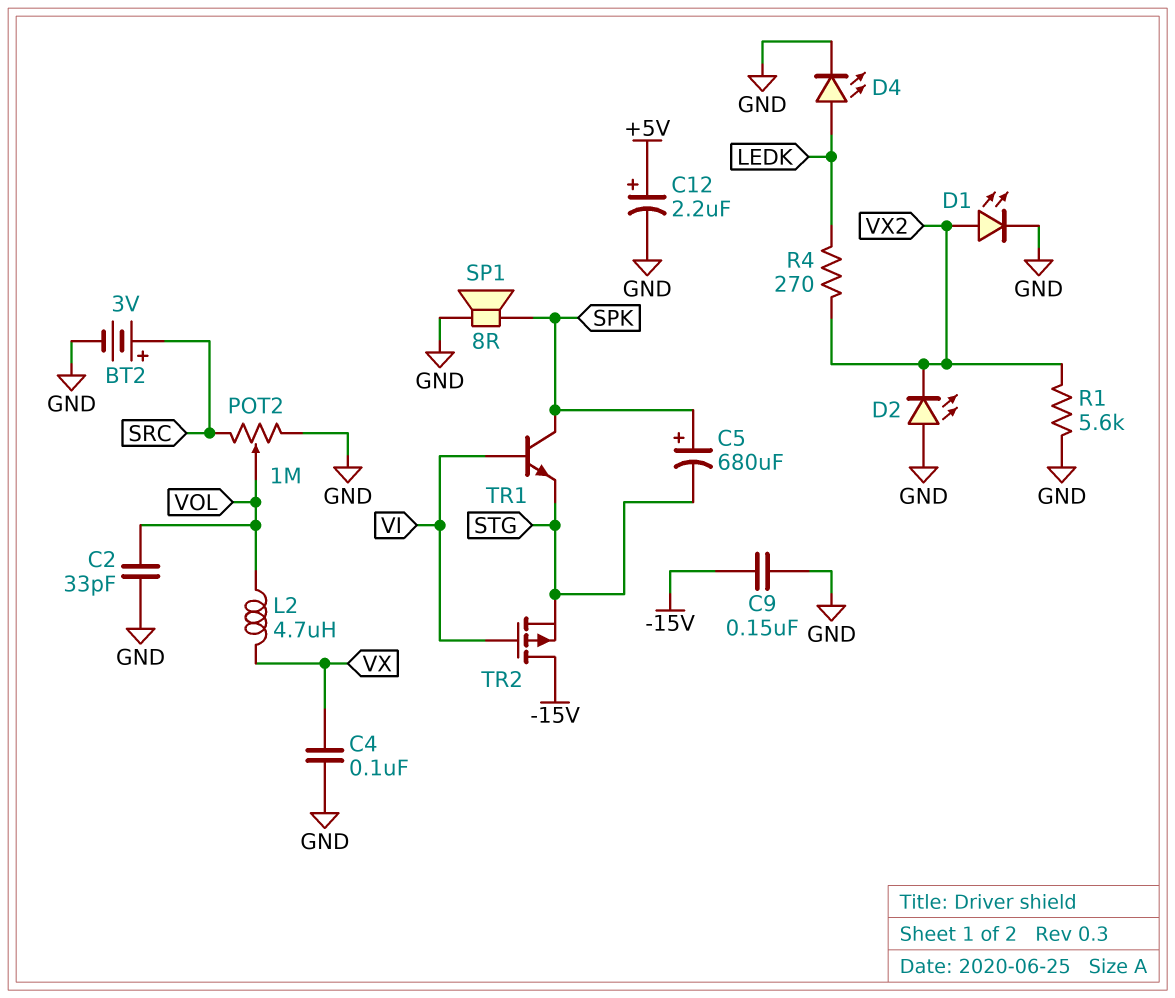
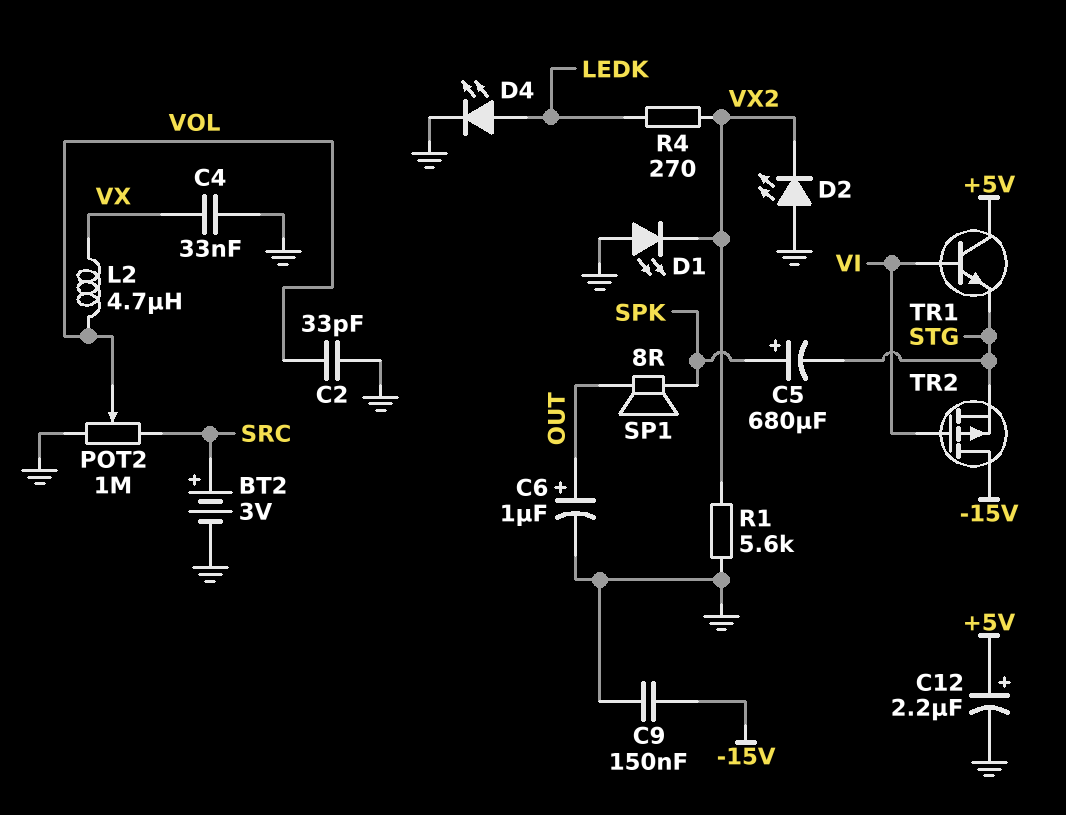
C4: 100nF (GND, VX) -> 33nF (GND, VX)
C6: none -> 1uF (plus OUT, minus GND)
D1: LED (A VX2, K GND) -> LED (A GND, K VX2)
SP1: speaker 8R (GND, SPK) -> speaker 8R (OUT, SPK)
TR1: NPN (B VI, C SPK, E STG) -> NPN (B VI, C +5V, E STG)

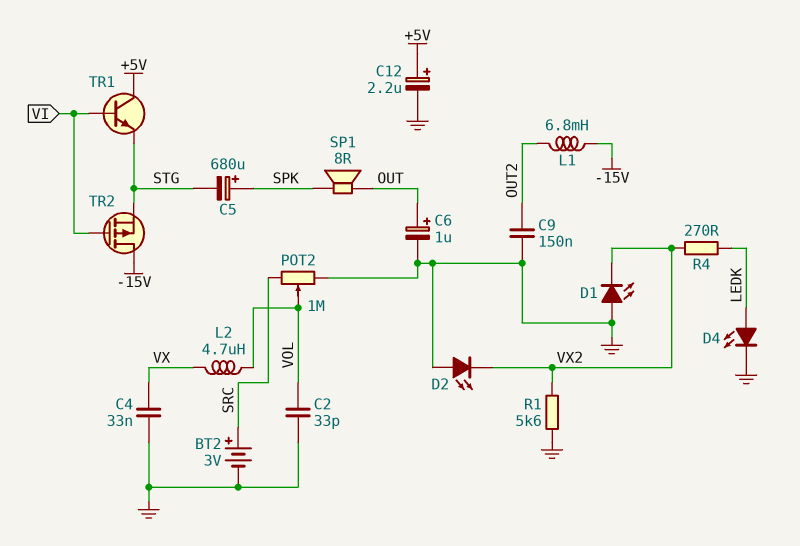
C9: 150nF (-15V, GND) -> 150nF (GND, OUT2)
L1: none -> 6.8mH (-15V, OUT2)

